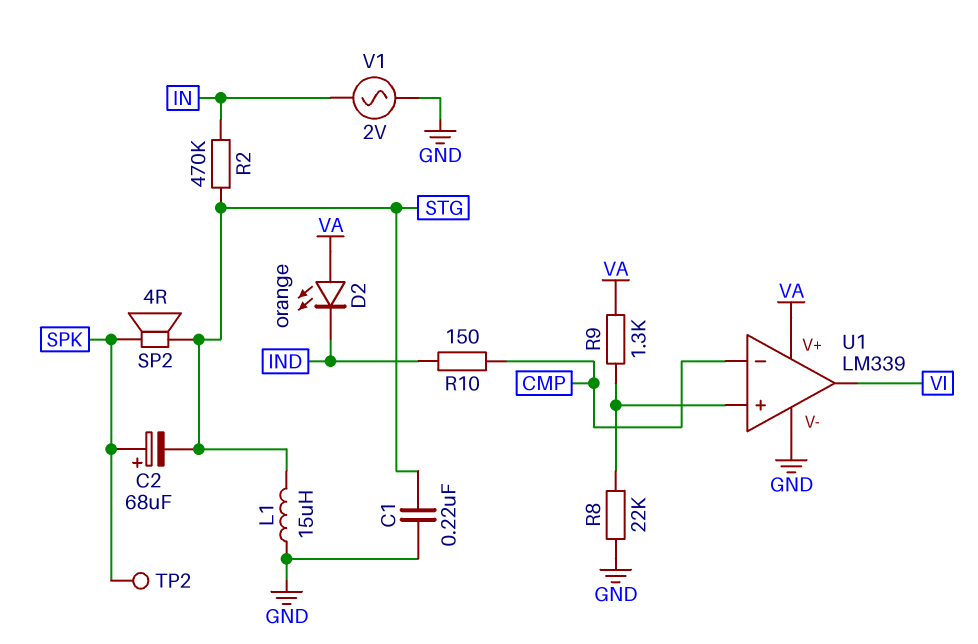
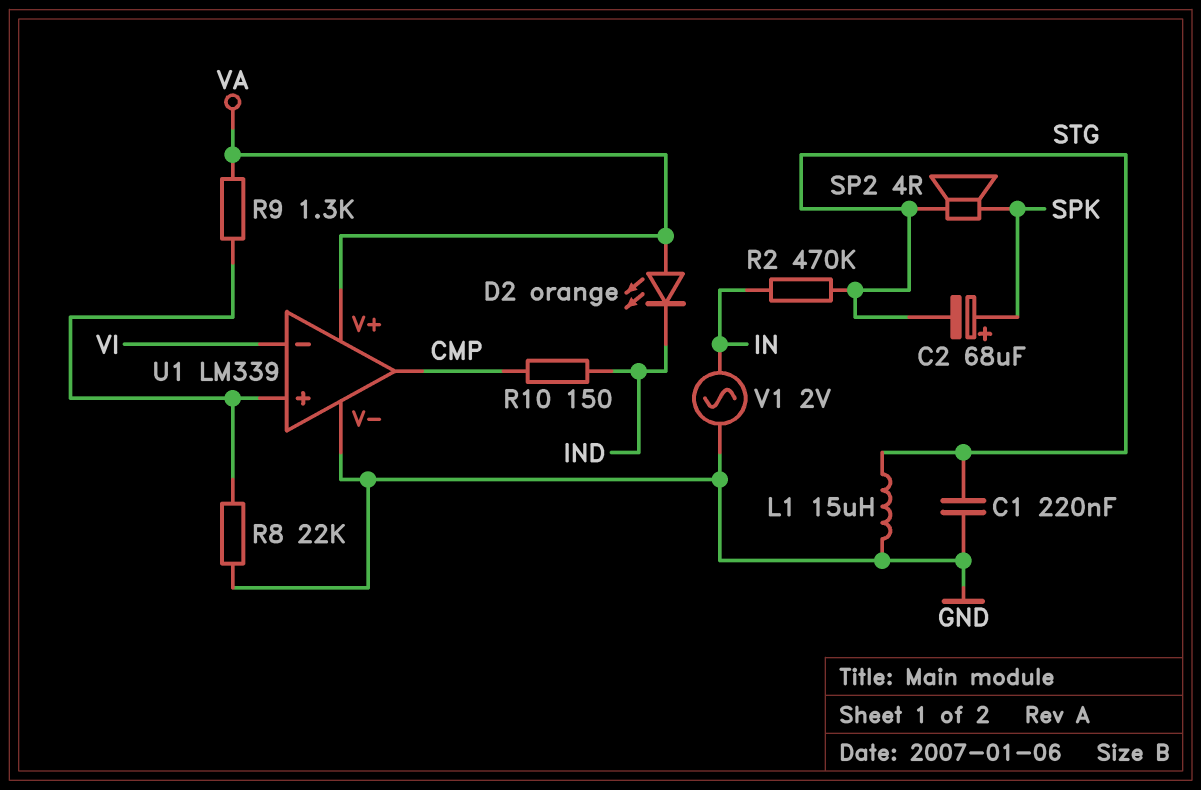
TP2: test point (SPK) -> none
U1 pin in-: CMP -> VI
U1 pin out: VI -> CMP

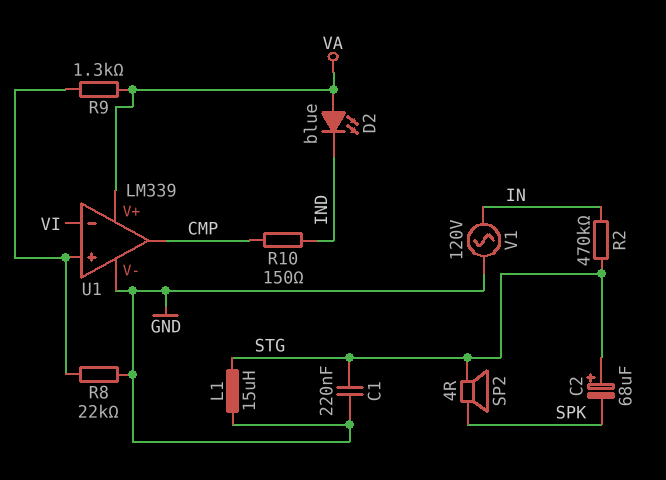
C2: 68uF (plus SPK, minus STG) -> 68uF (plus STG, minus SPK)
D2: LED orange (A VA, K IND) -> LED blue (A VA, K IND)
V1: AC 2V (GND, IN) -> AC 120V (GND, IN)

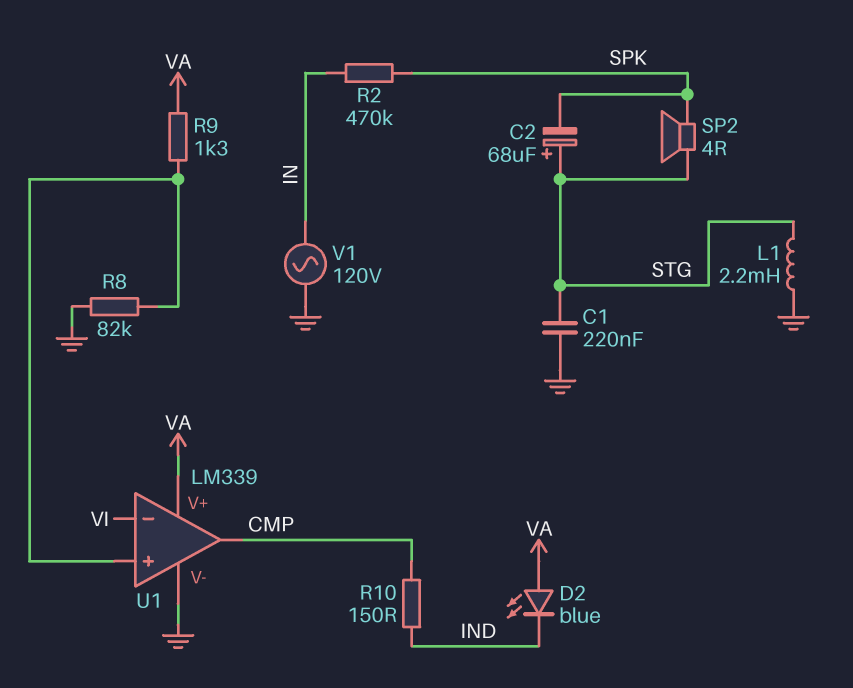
L1: 15uH (GND, STG) -> 2.2mH (GND, STG)
R2: 470k (IN, STG) -> 470k (IN, SPK)
R8: 22k (GND, U1/in+) -> 82k (GND, U1/in+)

